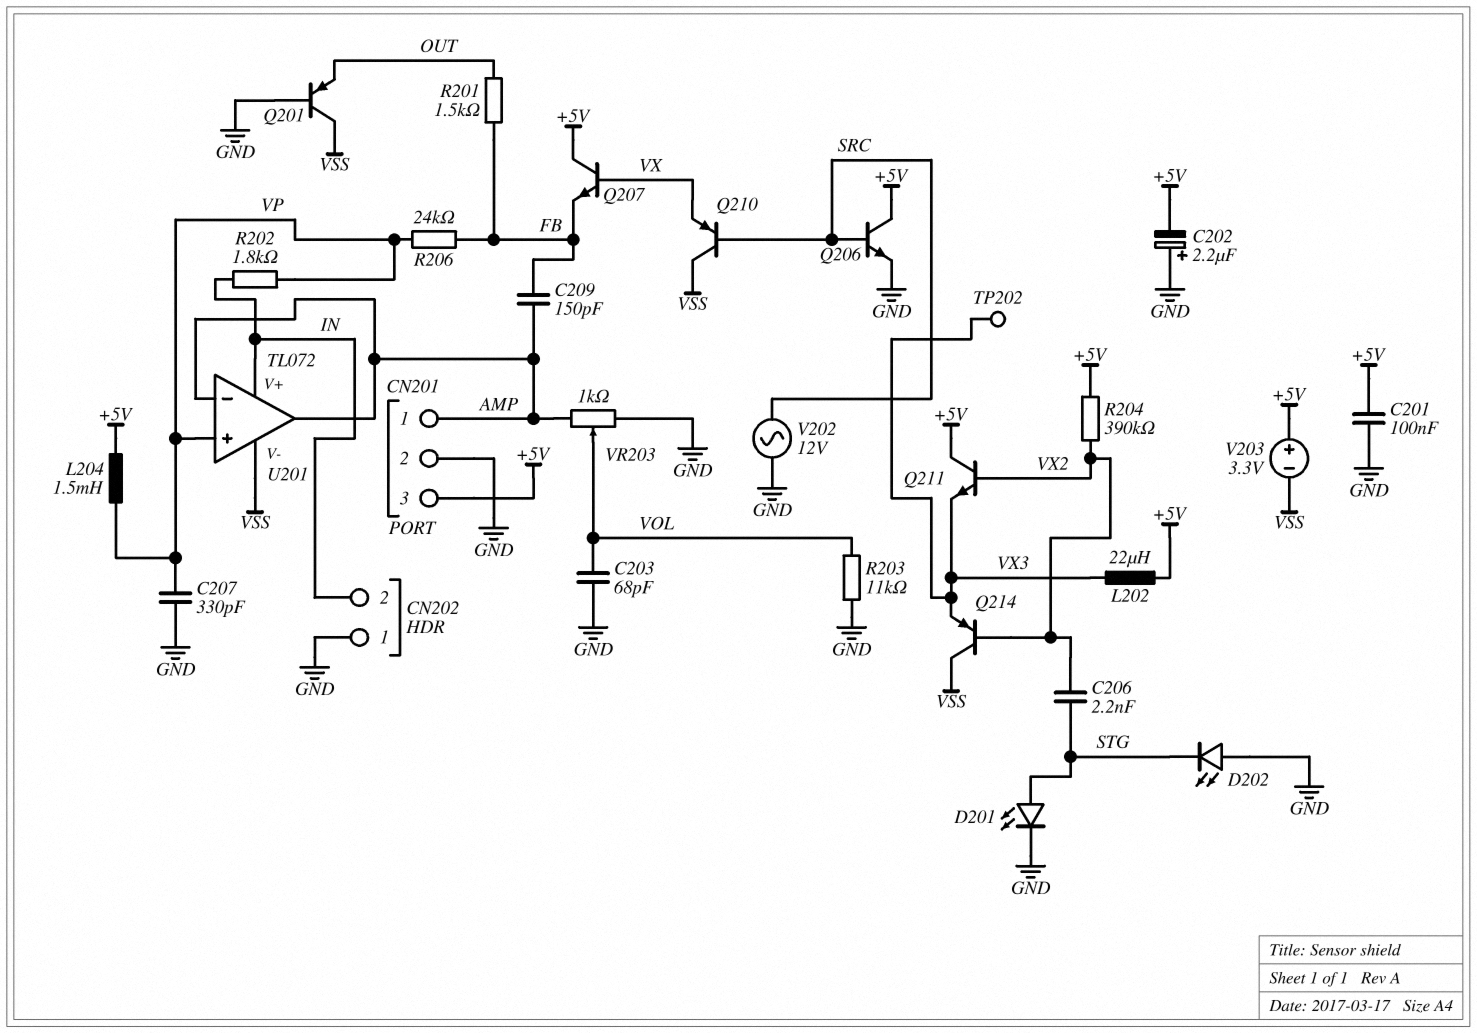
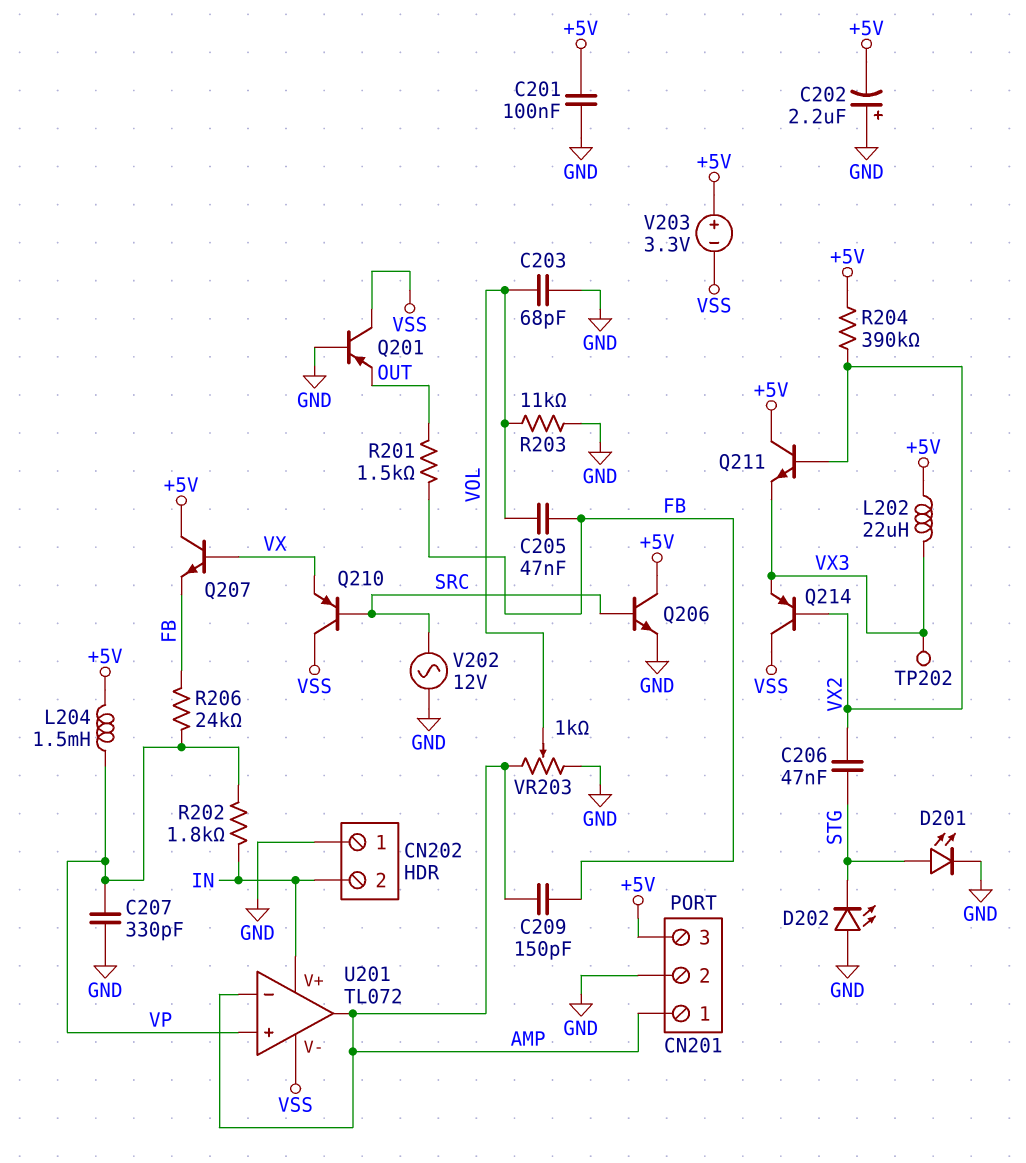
C205: none -> 47nF (FB, VOL)
C206: 2.2nF (STG, VX2) -> 47nF (STG, VX2)

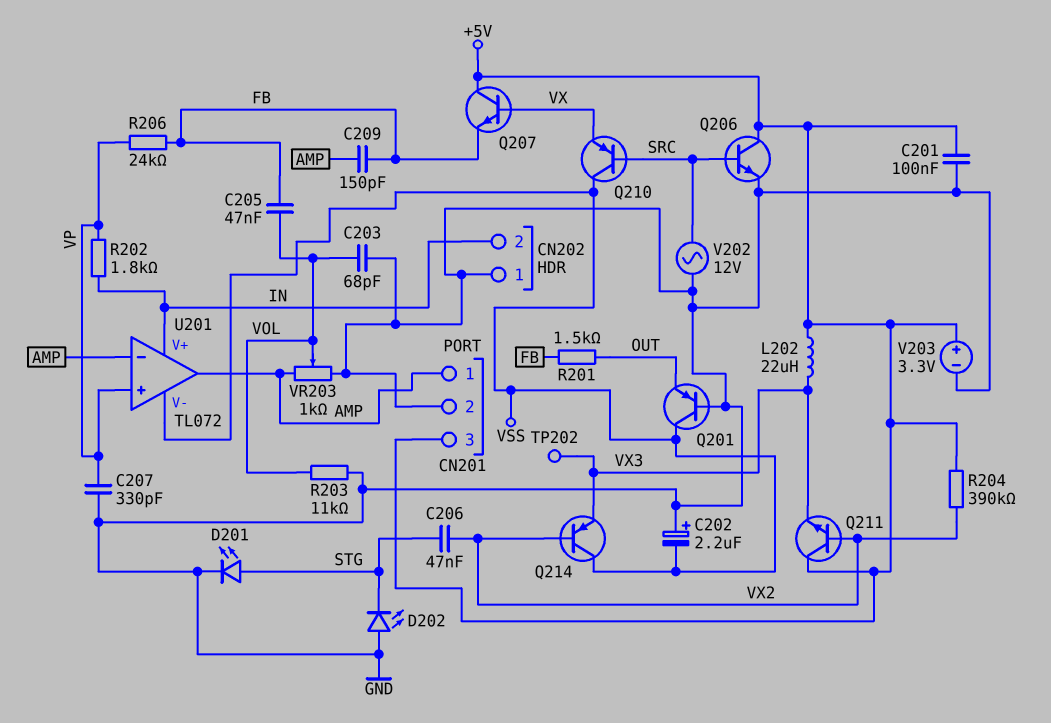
C202: 2.2uF (plus GND, minus +5V) -> 2.2uF (plus GND, minus VSS)
L204: 1.5mH (+5V, VP) -> none
V203: 3.3V (plus +5V, minus VSS) -> 3.3V (plus +5V, minus GND)

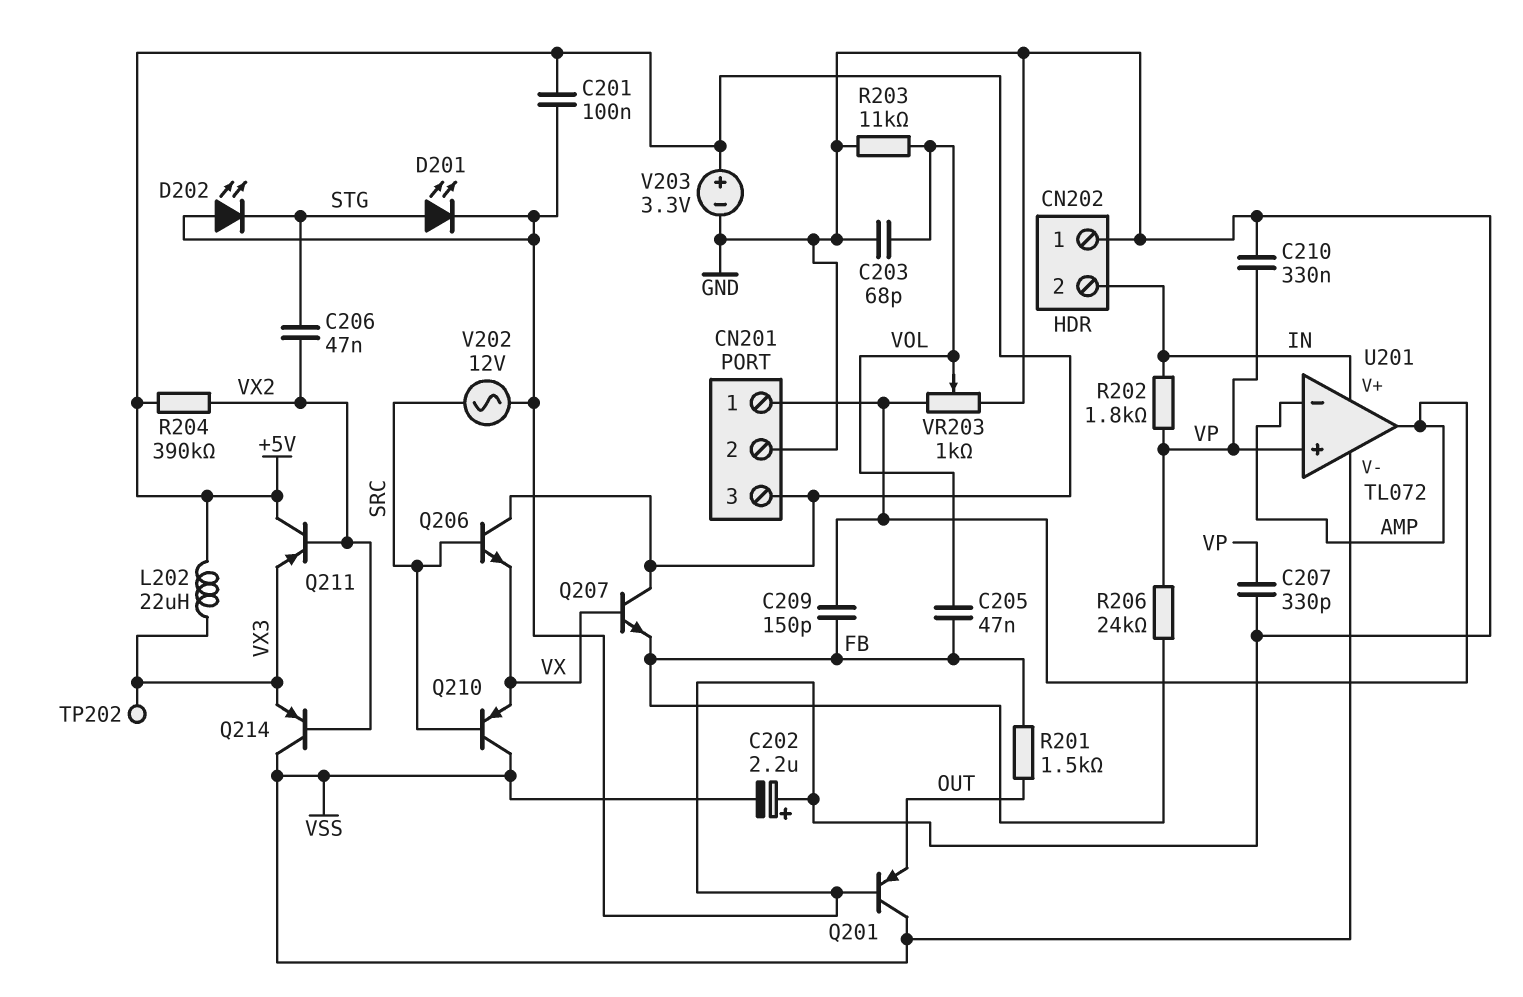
C210: none -> 330nF (GND, VP)
Q206: NPN (B SRC, C +5V, E GND) -> NPN (B SRC, C +5V, E VX)
Q211: NPN (B VX2, C +5V, E VX3) -> PNP (B VX2, C +5V, E VX3)

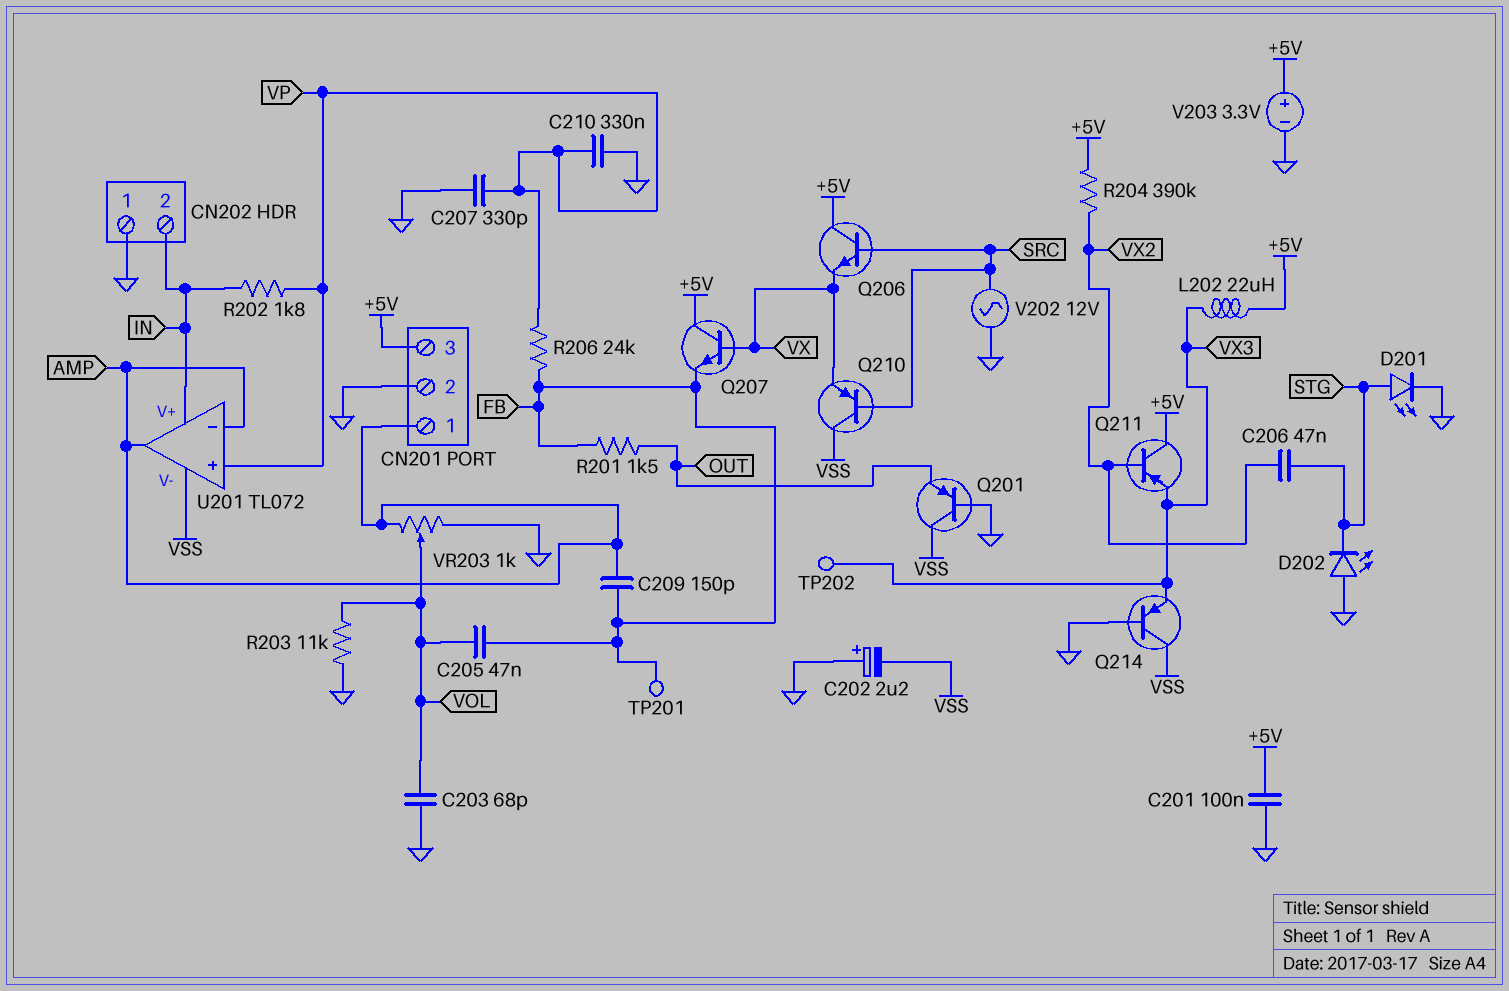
Q214: PNP (B VX2, C VSS, E VX3) -> PNP (B GND, C VSS, E VX3)
TP201: none -> test point (FB)

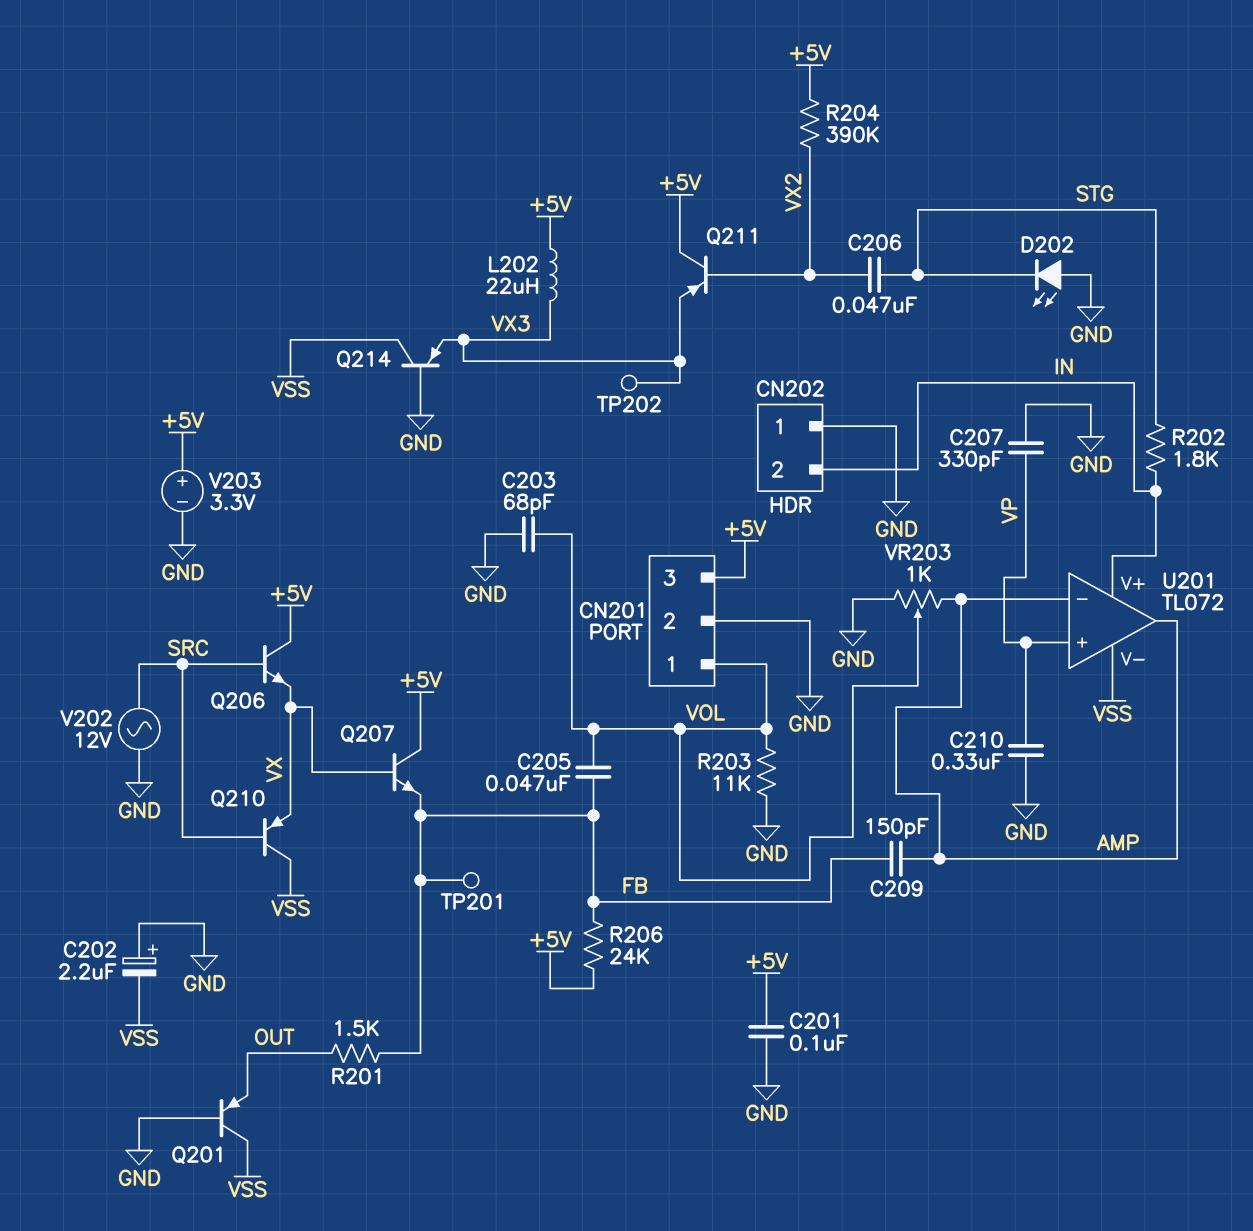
CN201 pin 1: AMP -> VOL
D201: LED (A STG, K GND) -> none
R202: 1.8k (IN, VP) -> 1.8k (IN, STG)
R206: 24k (FB, VP) -> 24k (+5V, FB)

